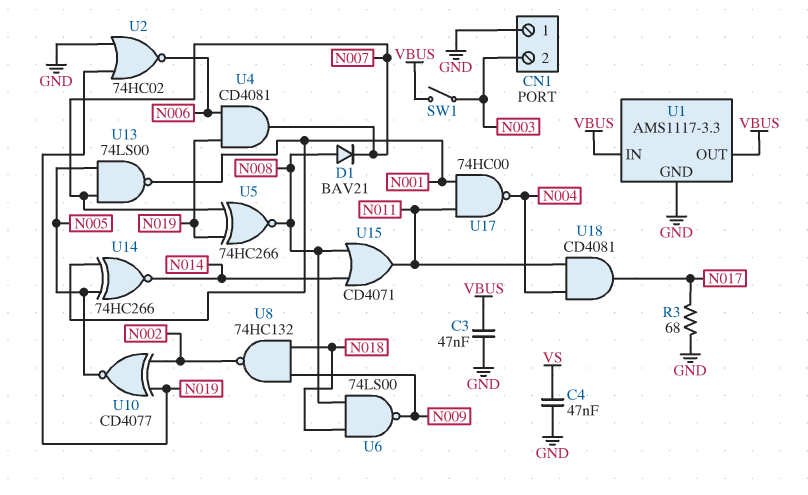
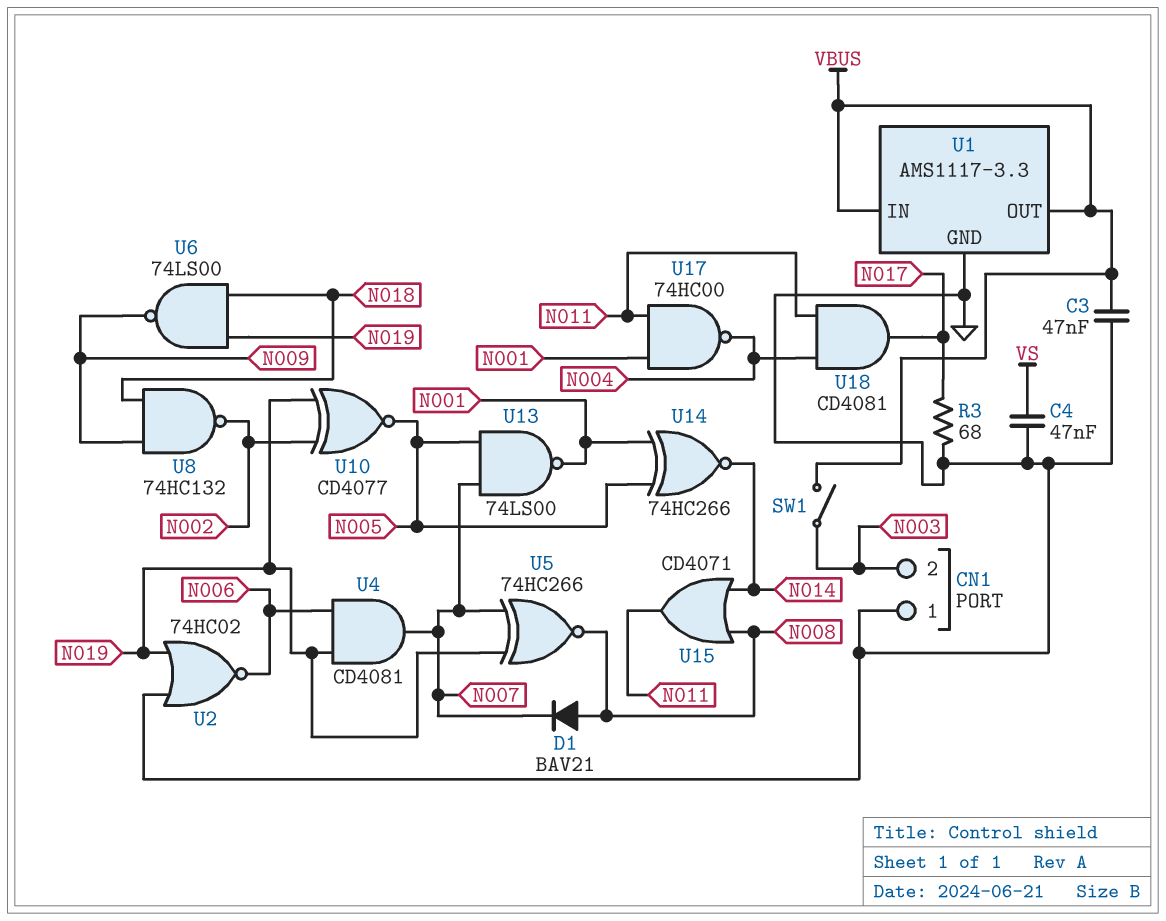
U6: NAND 74LS00 (in N008, in N018, out N009) -> NAND 74LS00 (in N018, in N019, out N009)

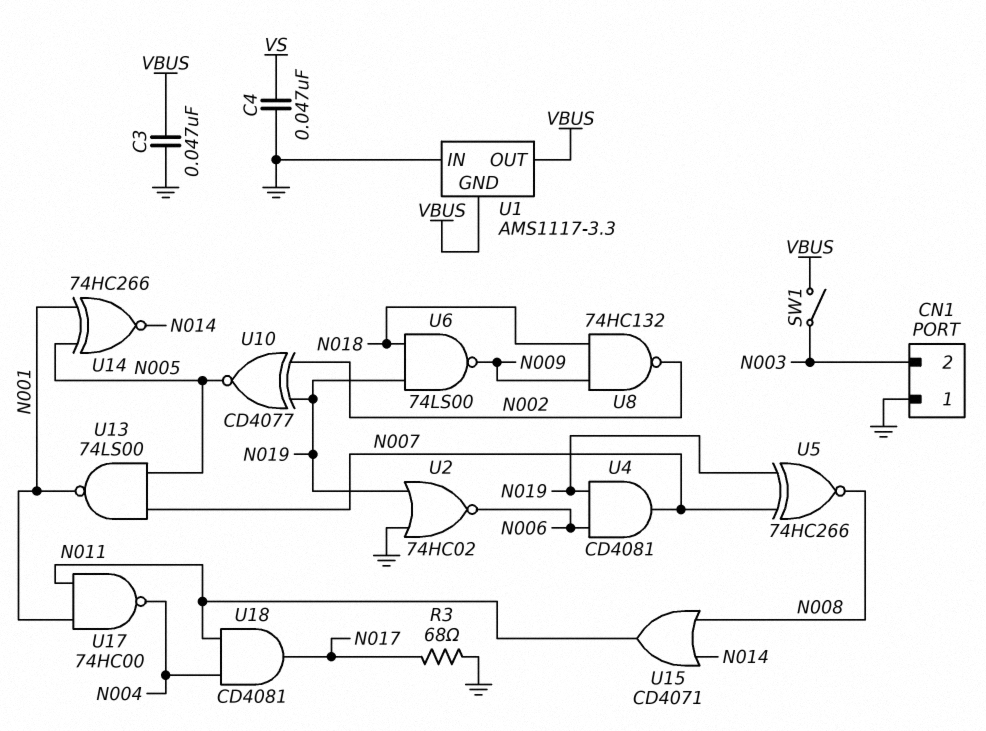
D1: diode BAV21 (A N008, K N007) -> none
U1 pin GND: GND -> VBUS
U1 pin IN: VBUS -> GND

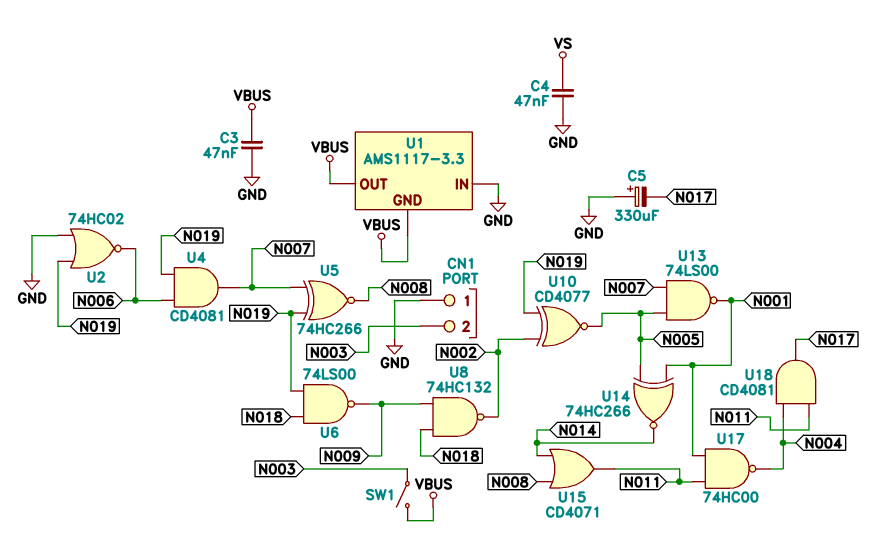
C5: none -> 330uF (plus GND, minus N017)
R3: 68 (GND, N017) -> none

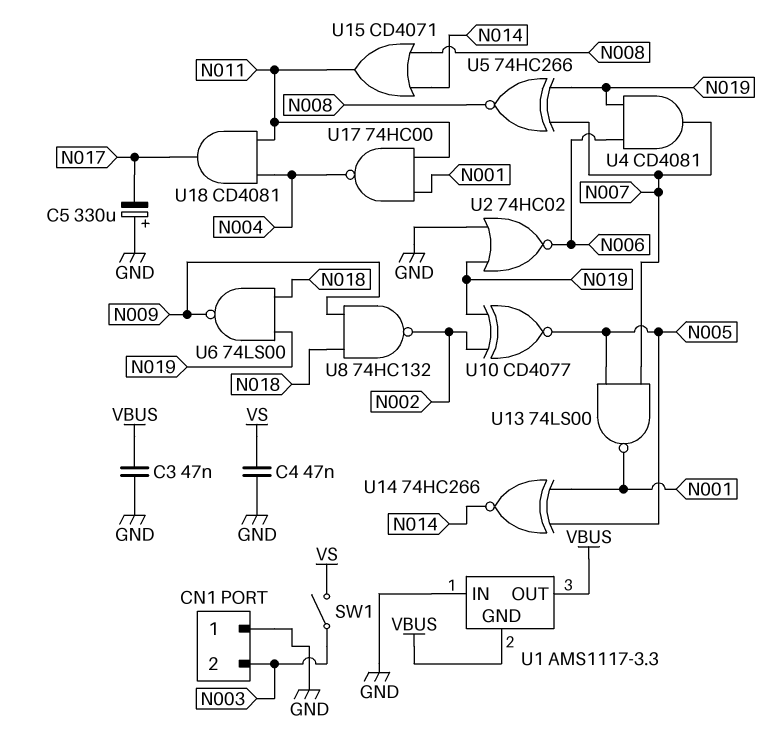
SW1: switch (N003, VBUS) -> switch (N003, VS)

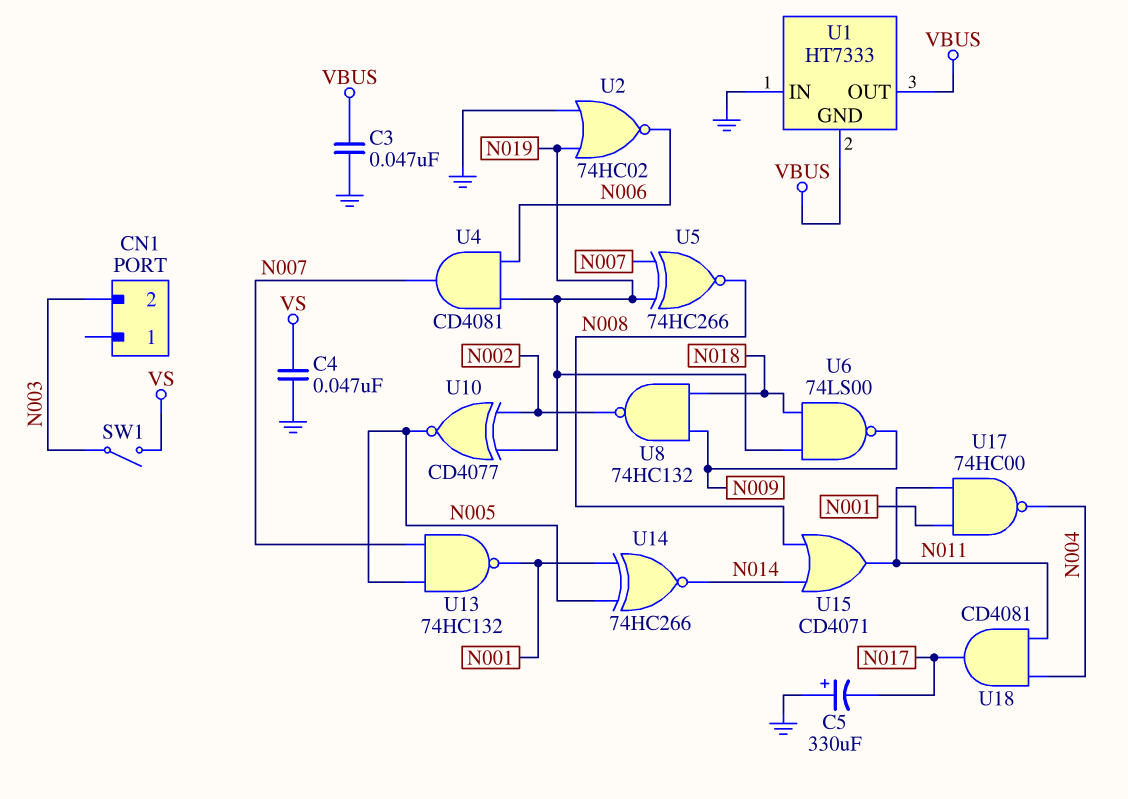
CN1 pin 1: GND -> none
U1: AMS1117-3.3 -> HT7333
U13: NAND 74LS00 (in N005, in N007, out N001) -> NAND 74HC132 (in N005, in N007, out N001)

